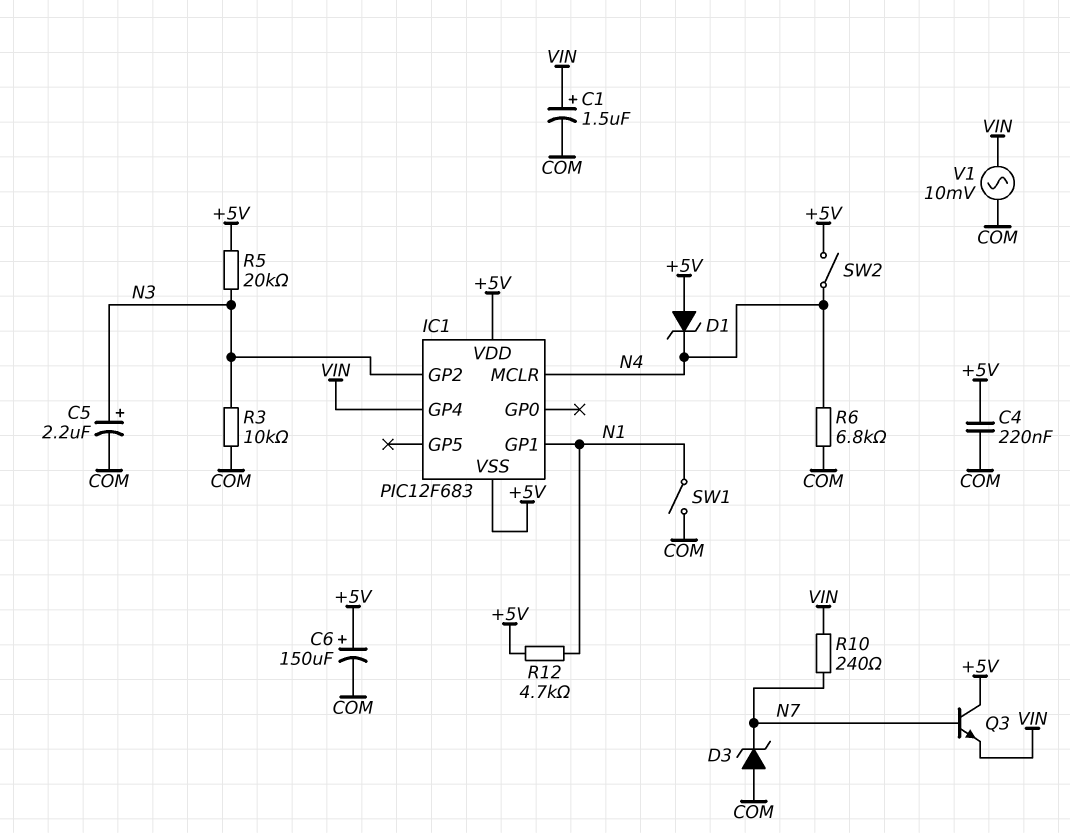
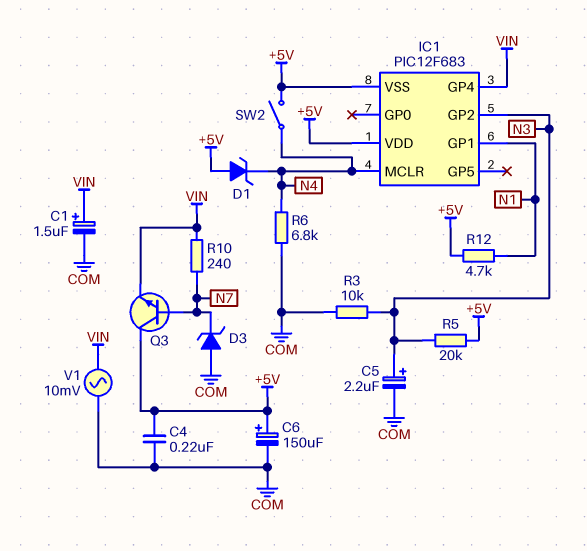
SW1: switch (COM, N1) -> none

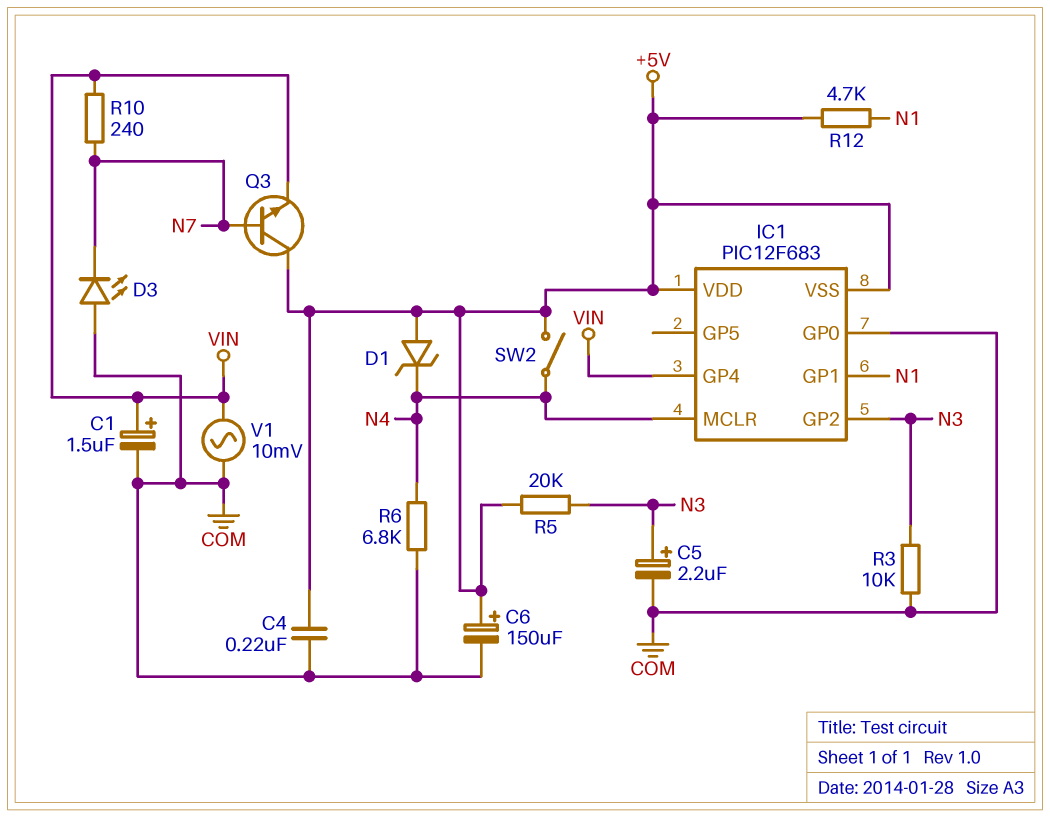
D3: zener (A COM, K N7) -> LED (A COM, K N7)
IC1 pin GP0: none -> COM

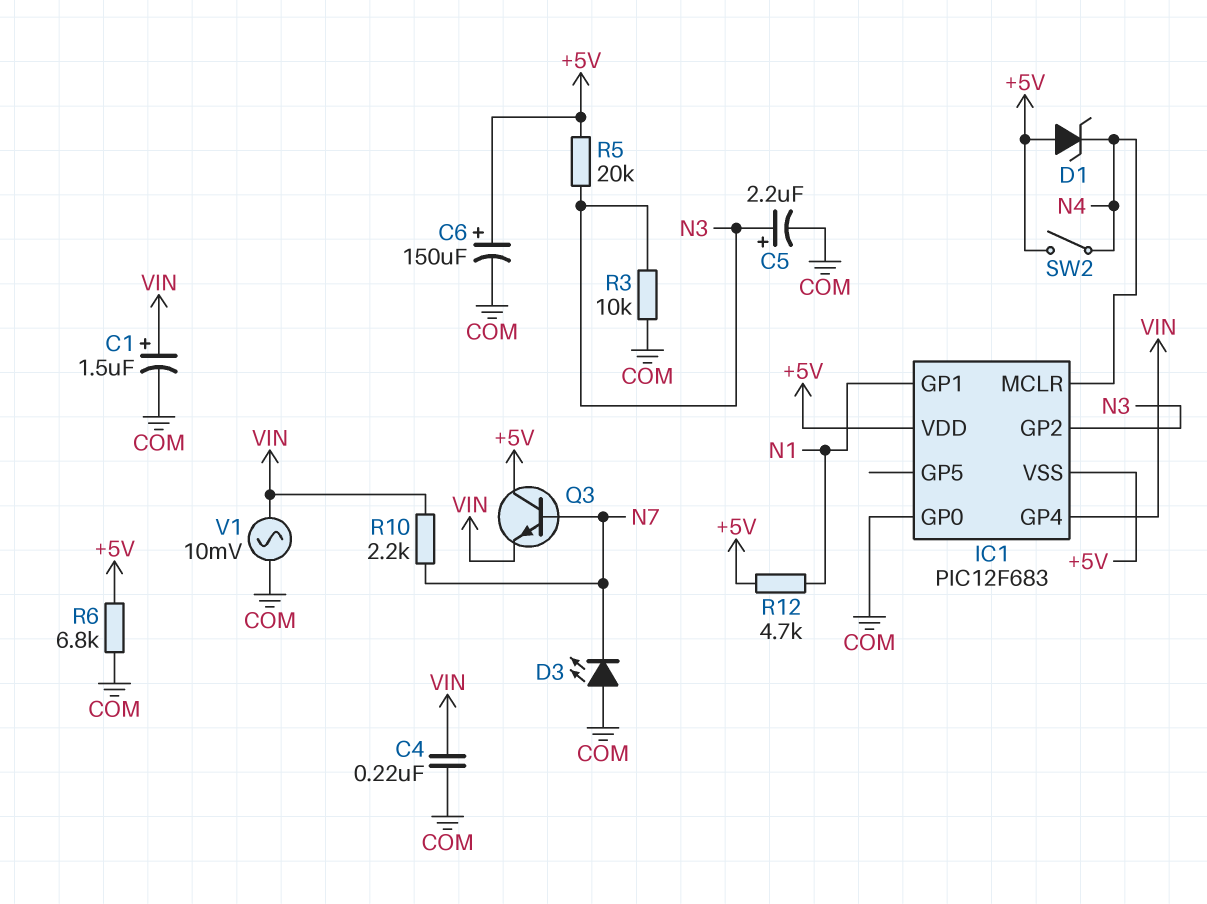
C4: 220nF (+5V, COM) -> 220nF (COM, VIN)
R6: 6.8k (COM, N4) -> 6.8k (+5V, COM)
R10: 240 (N7, VIN) -> 2.2k (N7, VIN)

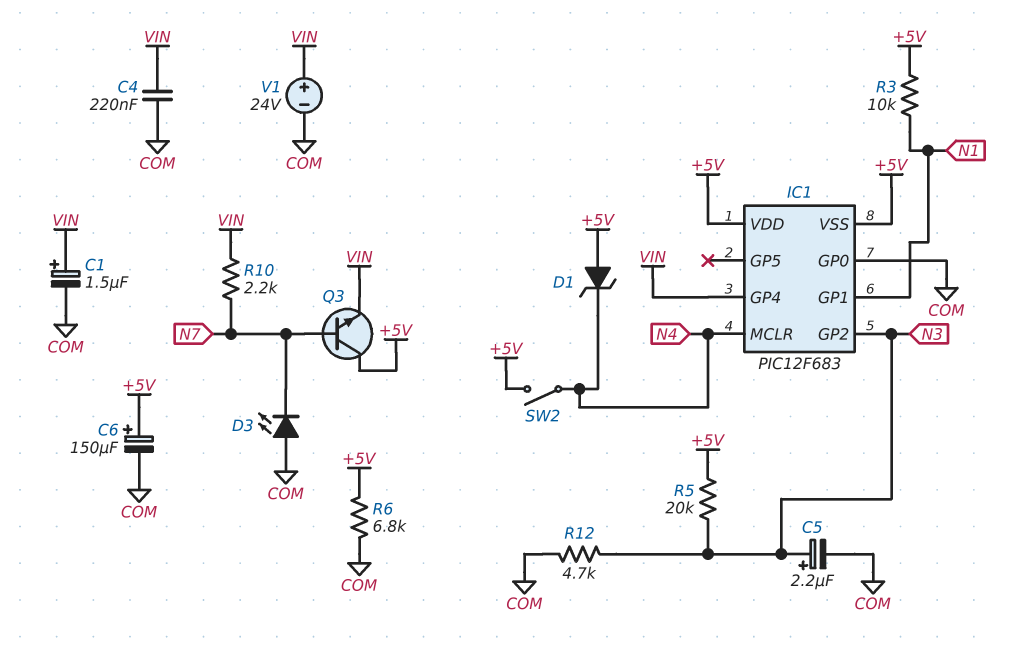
R3: 10k (COM, N3) -> 10k (+5V, N1)
R12: 4.7k (+5V, N1) -> 4.7k (COM, N3)
V1: AC 10mV (COM, VIN) -> 24V (plus VIN, minus COM)

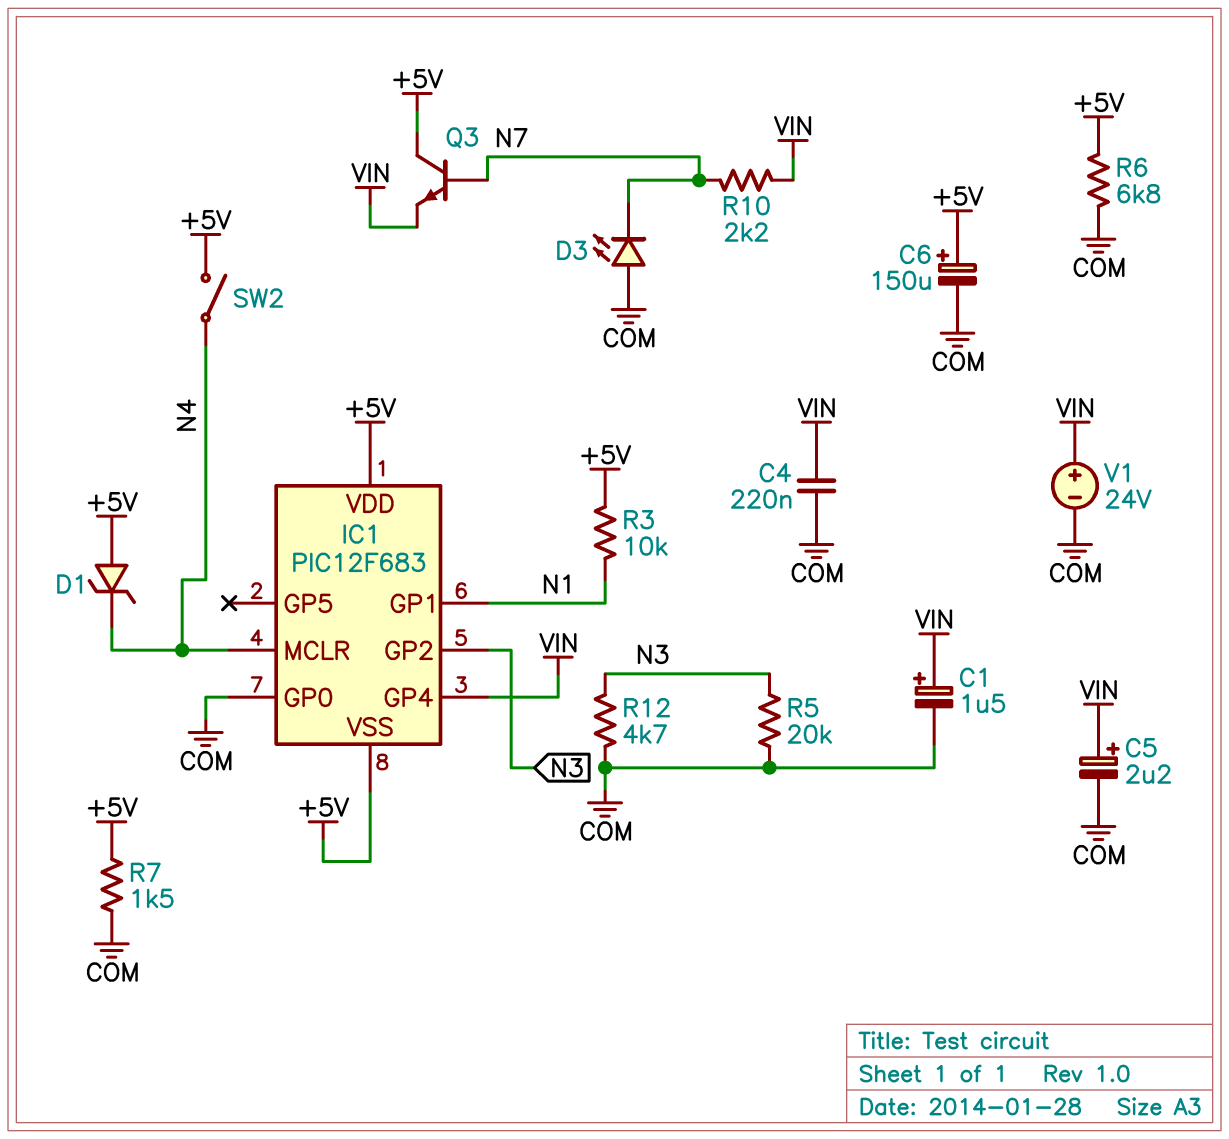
C5: 2.2uF (plus N3, minus COM) -> 2.2uF (plus VIN, minus COM)
R5: 20k (+5V, N3) -> 20k (COM, N3)
R7: none -> 1.5k (+5V, COM)

